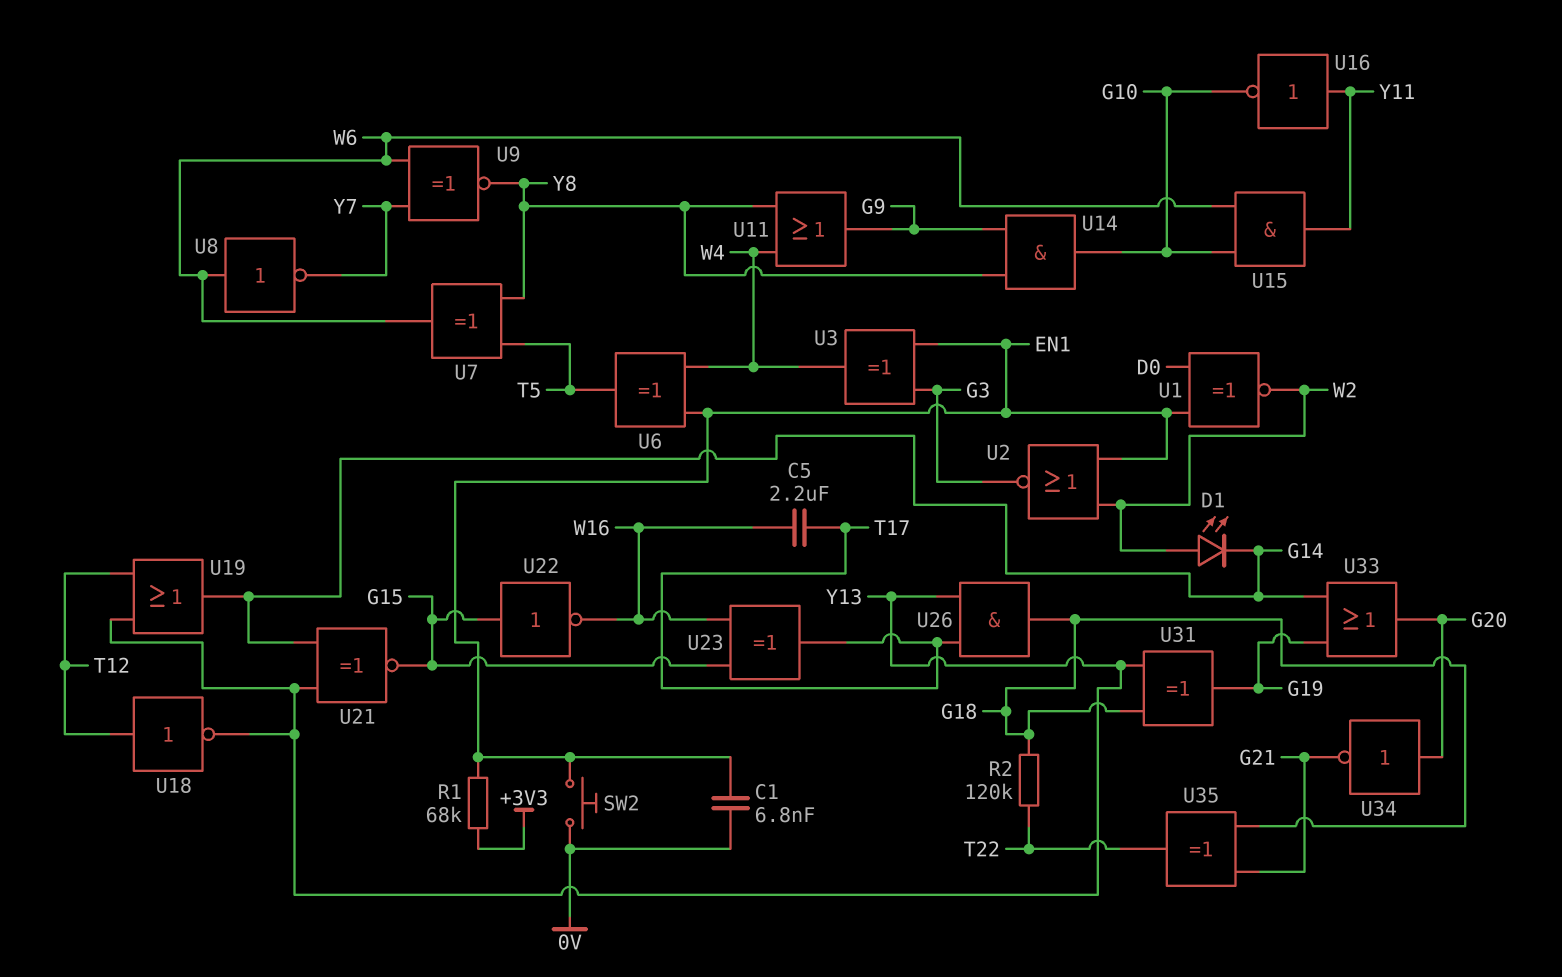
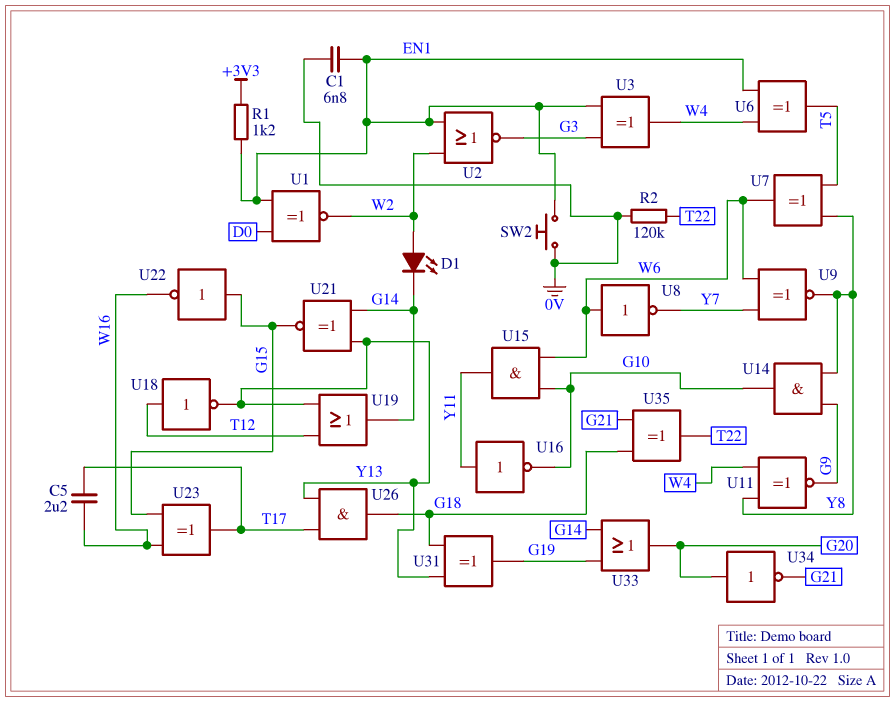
R1: 68k (+3V3, EN1) -> 1.2k (+3V3, EN1)
R2: 120k (G18, T22) -> 120k (0V, T22)
U11: OR (in W4, in Y8, out G9) -> XNOR (in W4, in Y8, out G9)

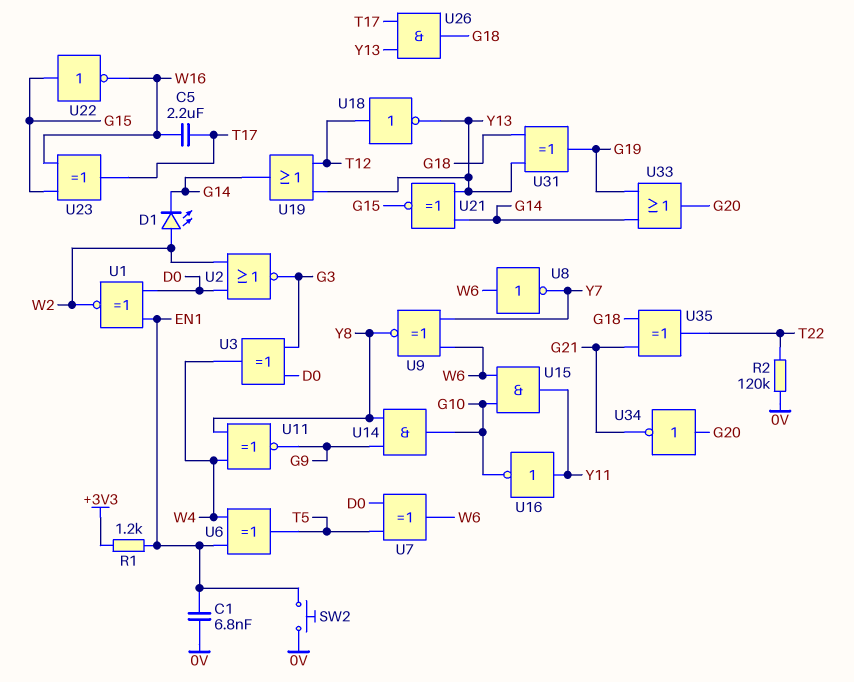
U2: NOR (in EN1, in W2, out G3) -> NOR (in D0, in W2, out G3)
U3: XOR (in EN1, in G3, out W4) -> XOR (in D0, in G3, out W4)
U7: XOR (in T5, in Y8, out W6) -> XOR (in D0, in T5, out W6)

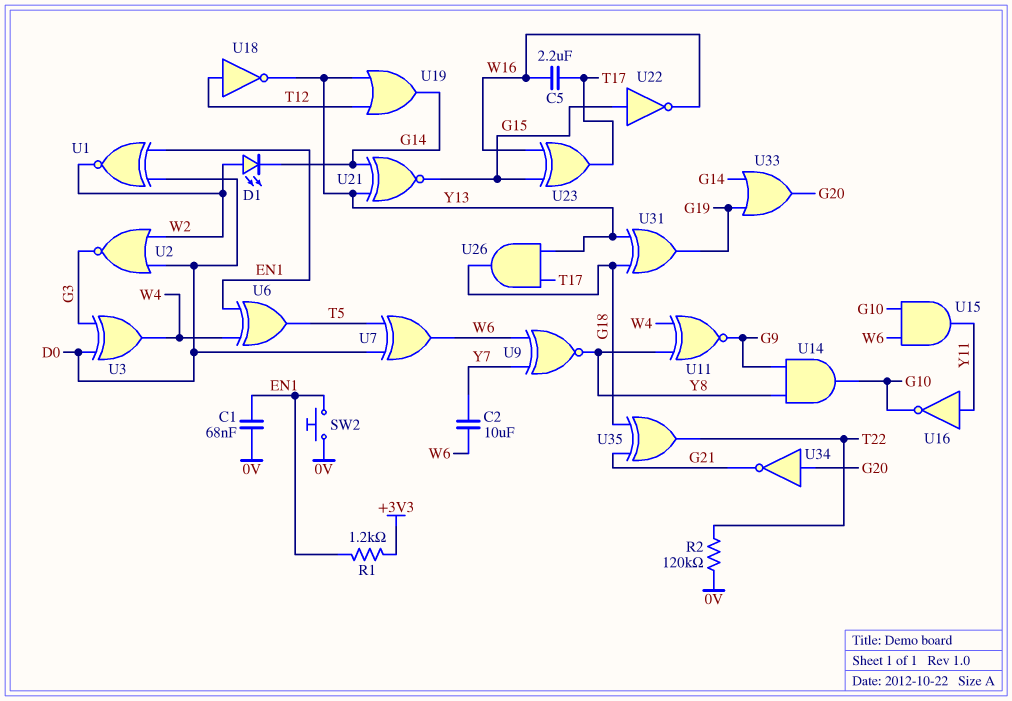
C1: 6.8nF (0V, EN1) -> 68nF (0V, EN1)
C2: none -> 10uF (W6, Y7)
U8: NOT (in W6, out Y7) -> none

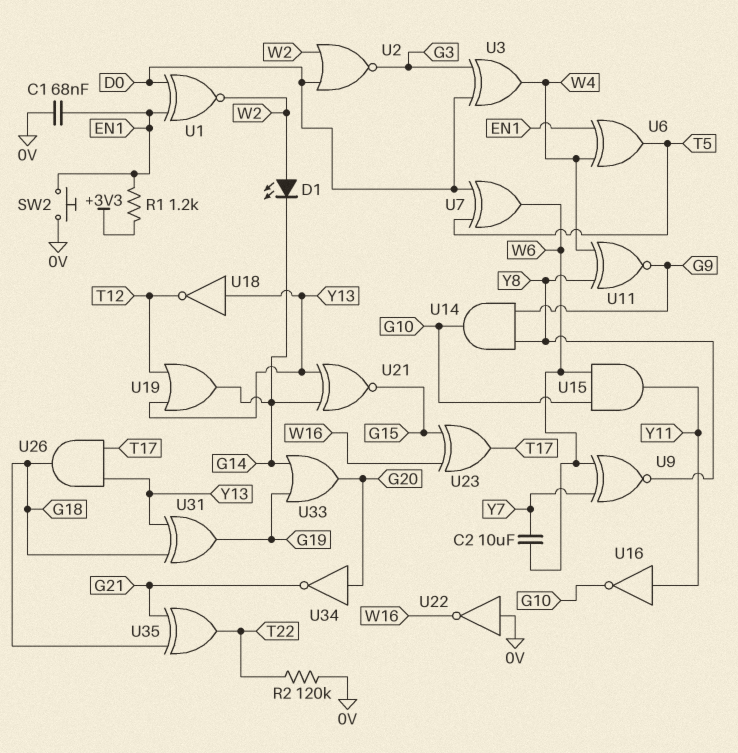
C5: 2.2uF (T17, W16) -> none
U18: NOT (in T12, out Y13) -> NOT (in Y13, out T12)
U22: NOT (in G15, out W16) -> NOT (in 0V, out W16)

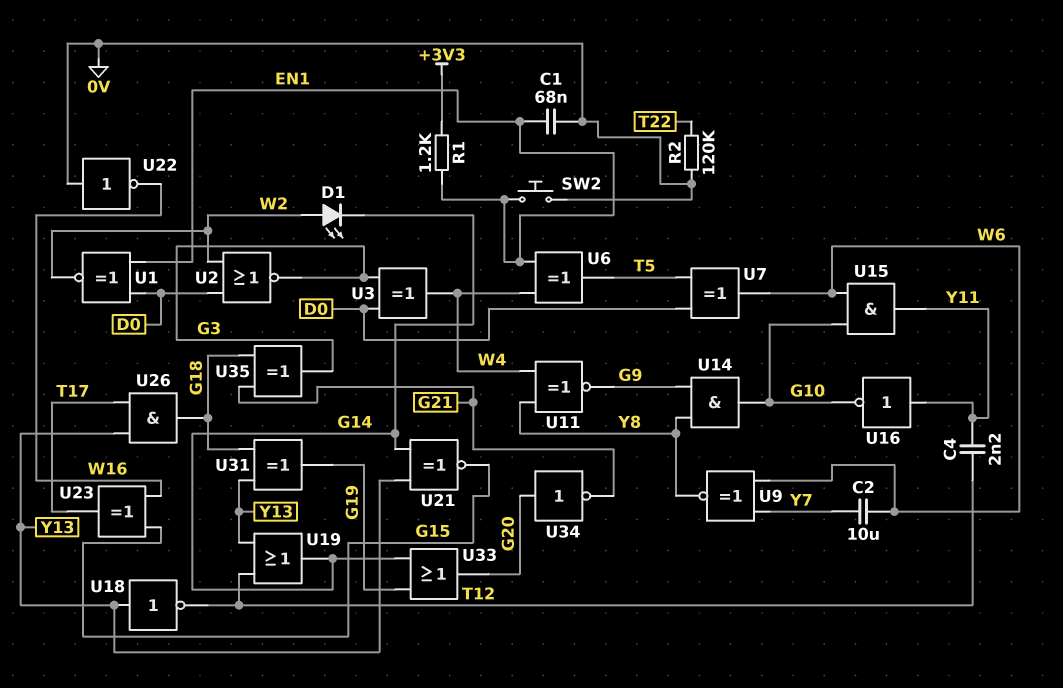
C4: none -> 2.2nF (T12, Y11)
U35: XOR (in G18, in G21, out T22) -> XOR (in G18, in G21, out G3)

